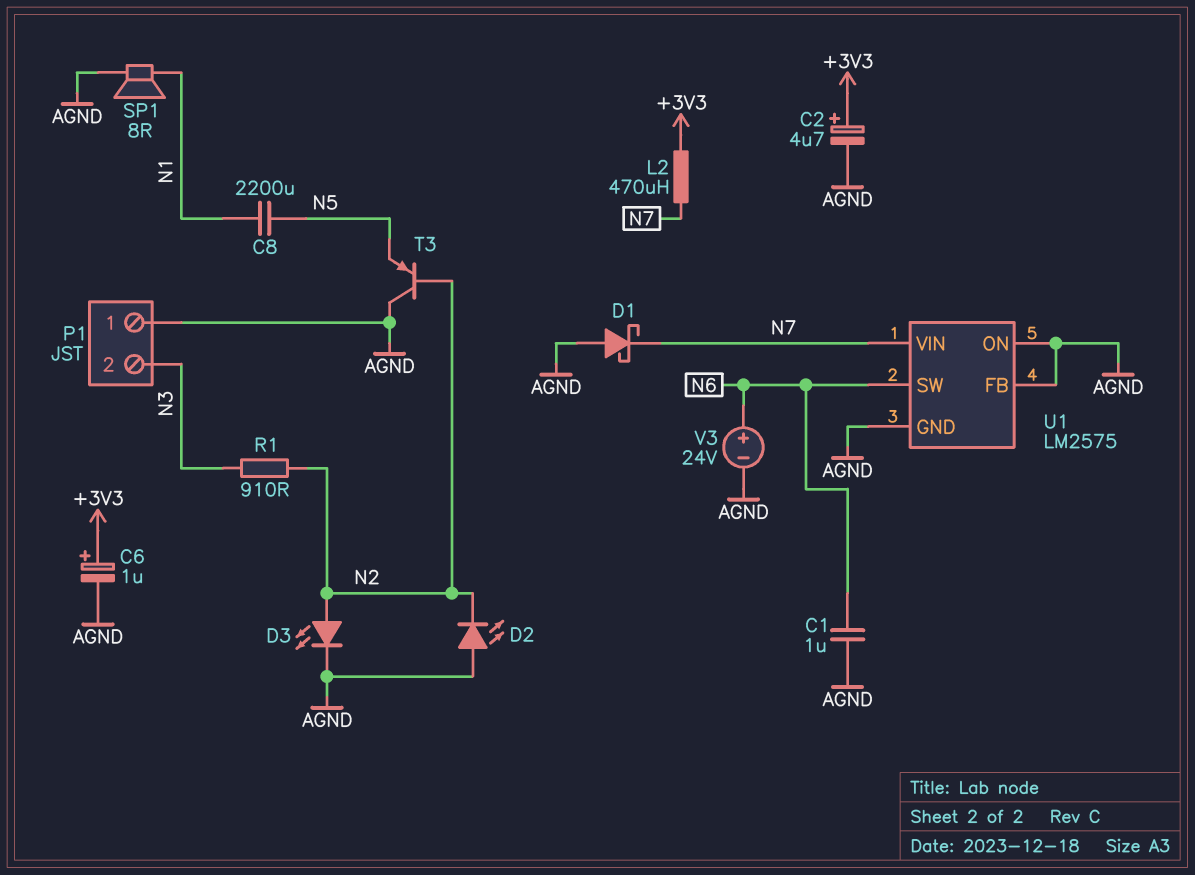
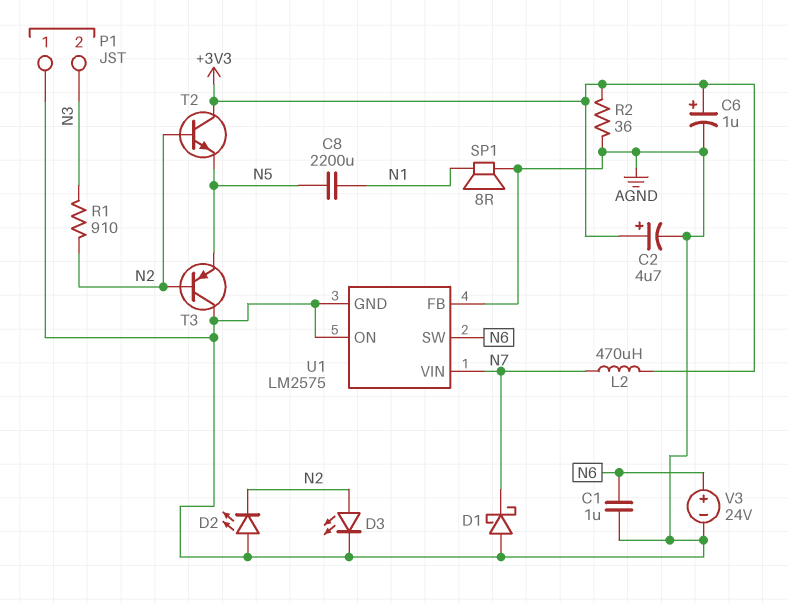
R2: none -> 36 (+3V3, AGND)
T2: none -> NPN (B N2, C +3V3, E N5)

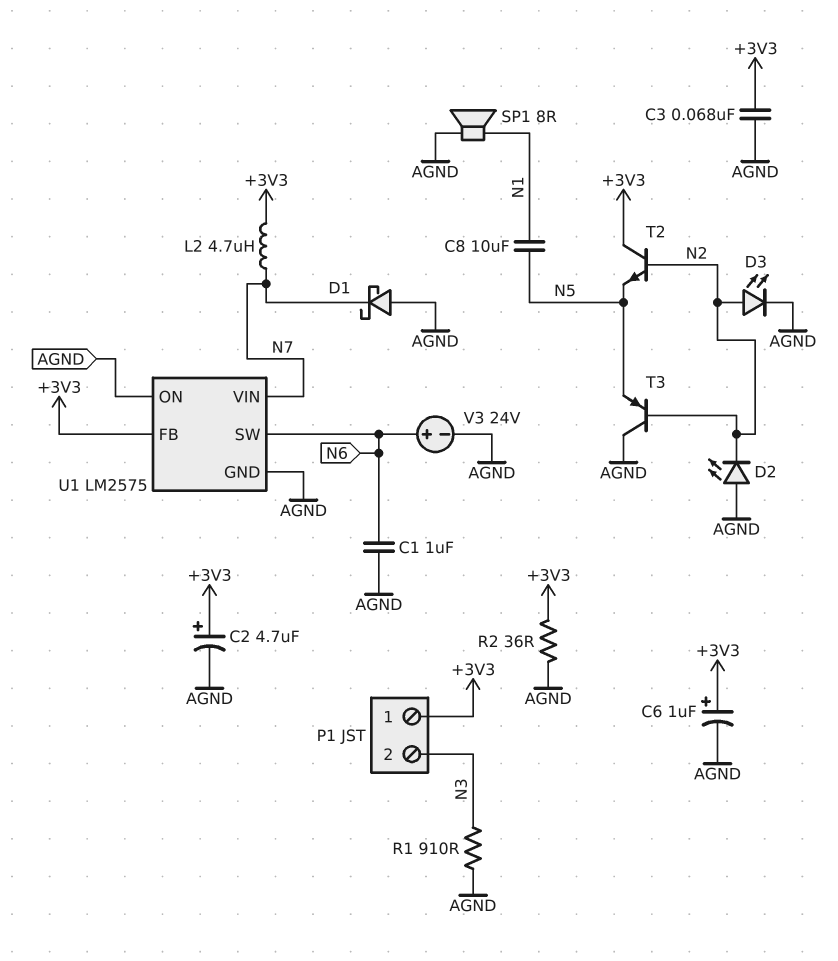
C3: none -> 68nF (+3V3, AGND)
C8: 2200uF (N1, N5) -> 10uF (N1, N5)
L2: 470uH (+3V3, N7) -> 4.7uH (+3V3, N7)
P1 pin 1: AGND -> +3V3
R1: 910 (N2, N3) -> 910 (AGND, N3)
U1 pin FB: AGND -> +3V3

